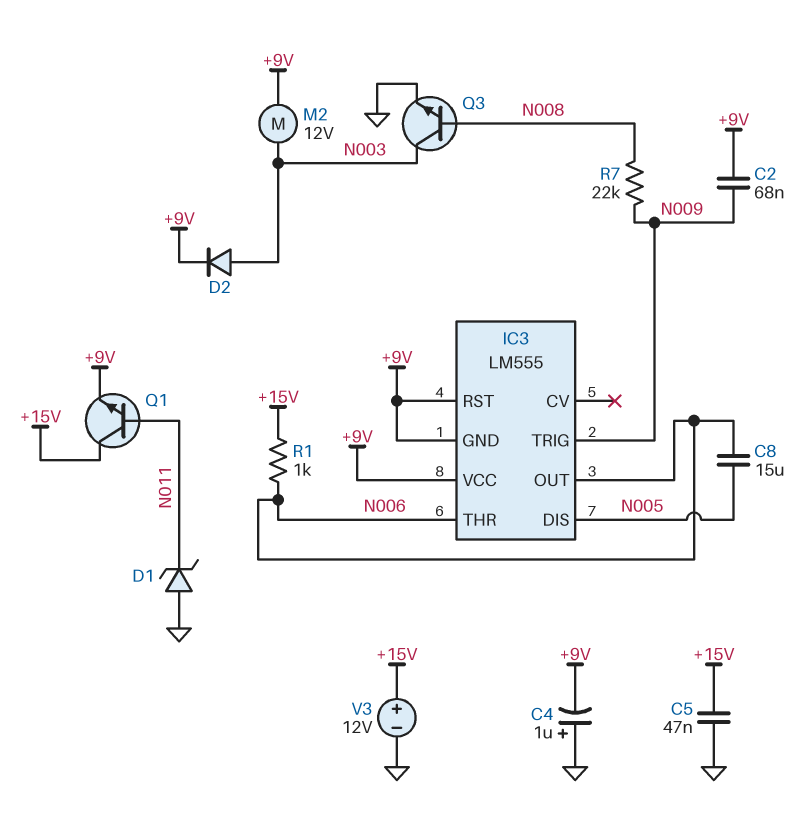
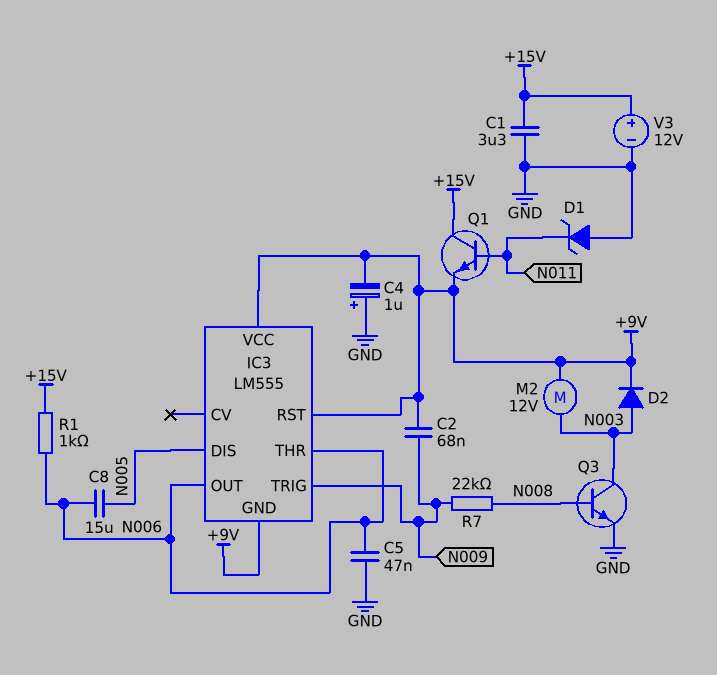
C1: none -> 3.3uF (+15V, GND)
C5: 47nF (+15V, GND) -> 47nF (GND, N006)

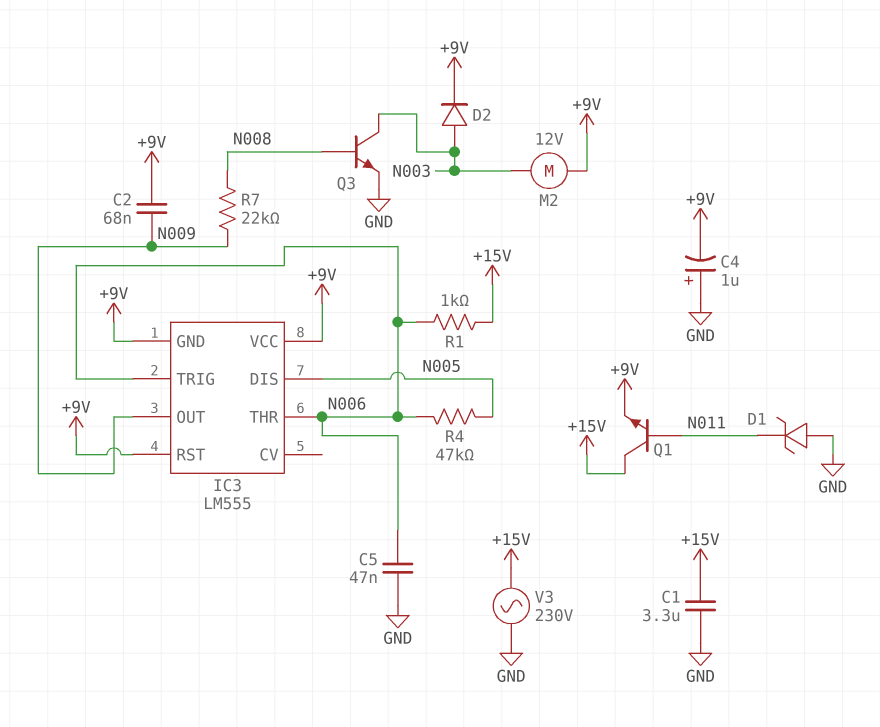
C8: 15uF (N005, N006) -> none
IC3 pin OUT: N006 -> N009
IC3 pin TRIG: N009 -> N006
R4: none -> 47k (N005, N006)
V3: 12V (plus +15V, minus GND) -> AC 230V (+15V, GND)

